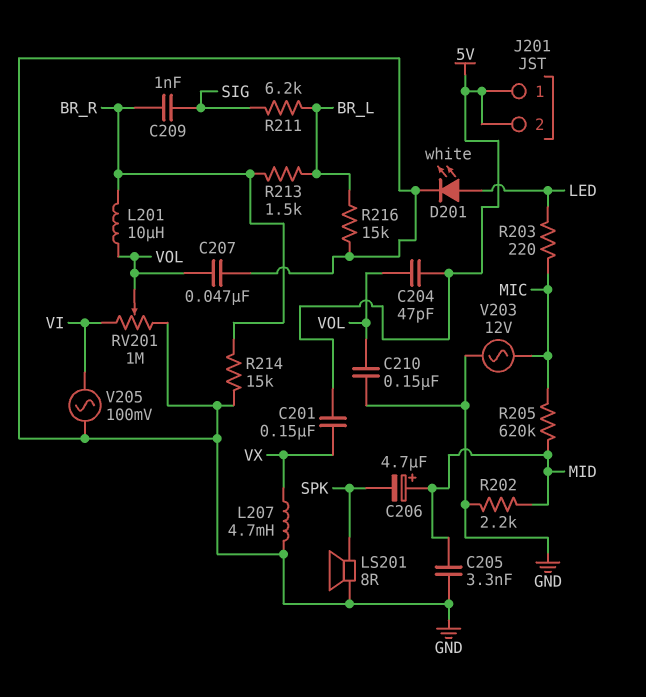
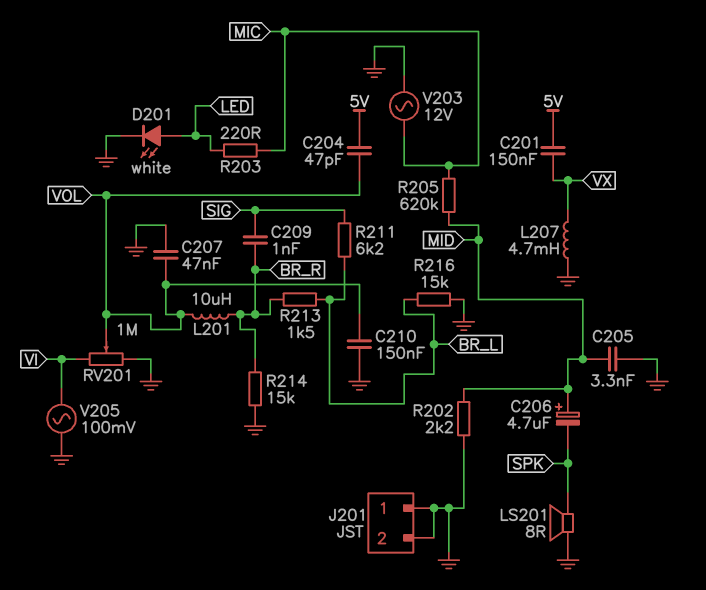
J201 pin 1: 5V -> GND
J201 pin 2: 5V -> GND

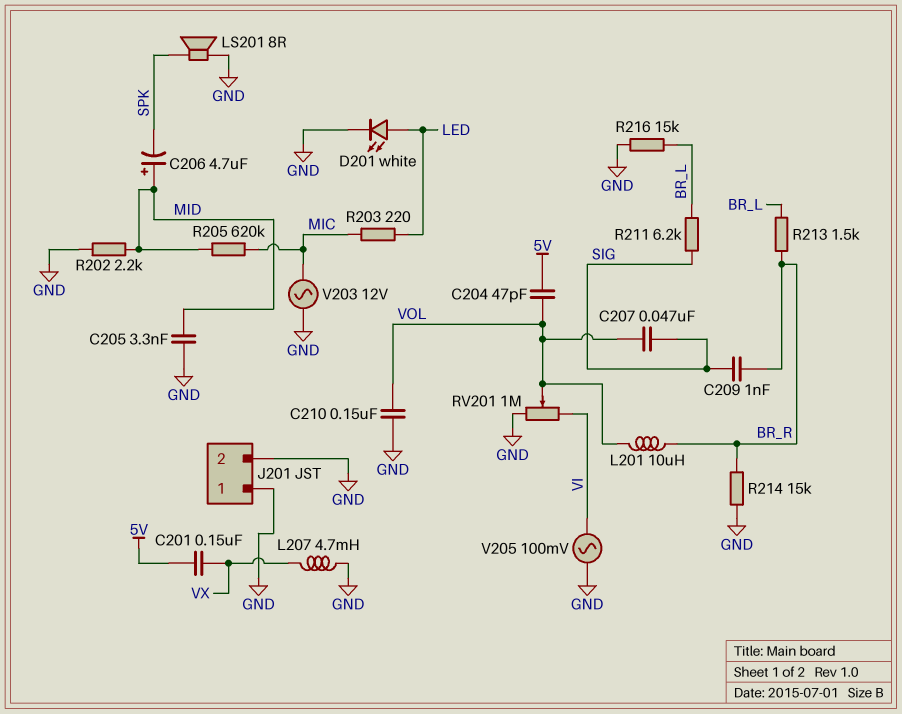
C207: 47nF (GND, VOL) -> 47nF (SIG, VOL)

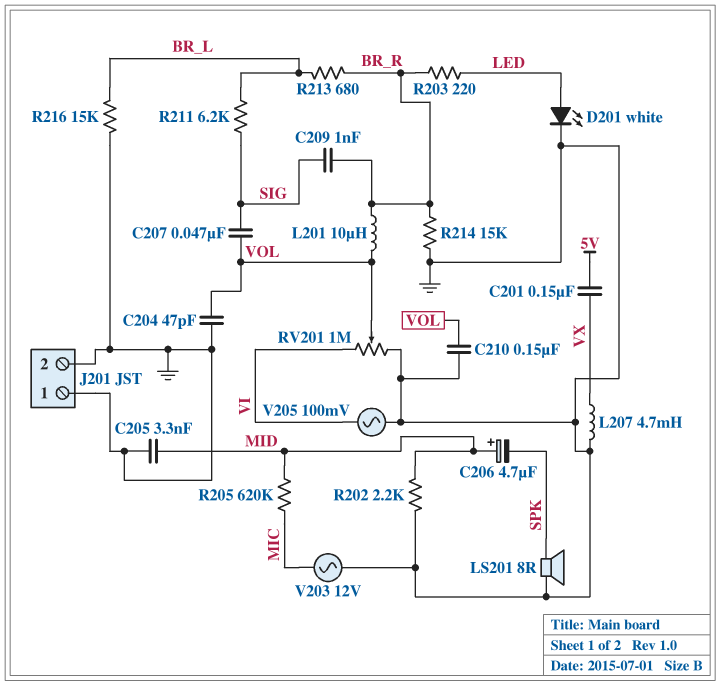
C204: 47pF (5V, VOL) -> 47pF (GND, VOL)
R203: 220 (LED, MIC) -> 220 (BR_R, LED)
R213: 1.5k (BR_L, BR_R) -> 680 (BR_L, BR_R)

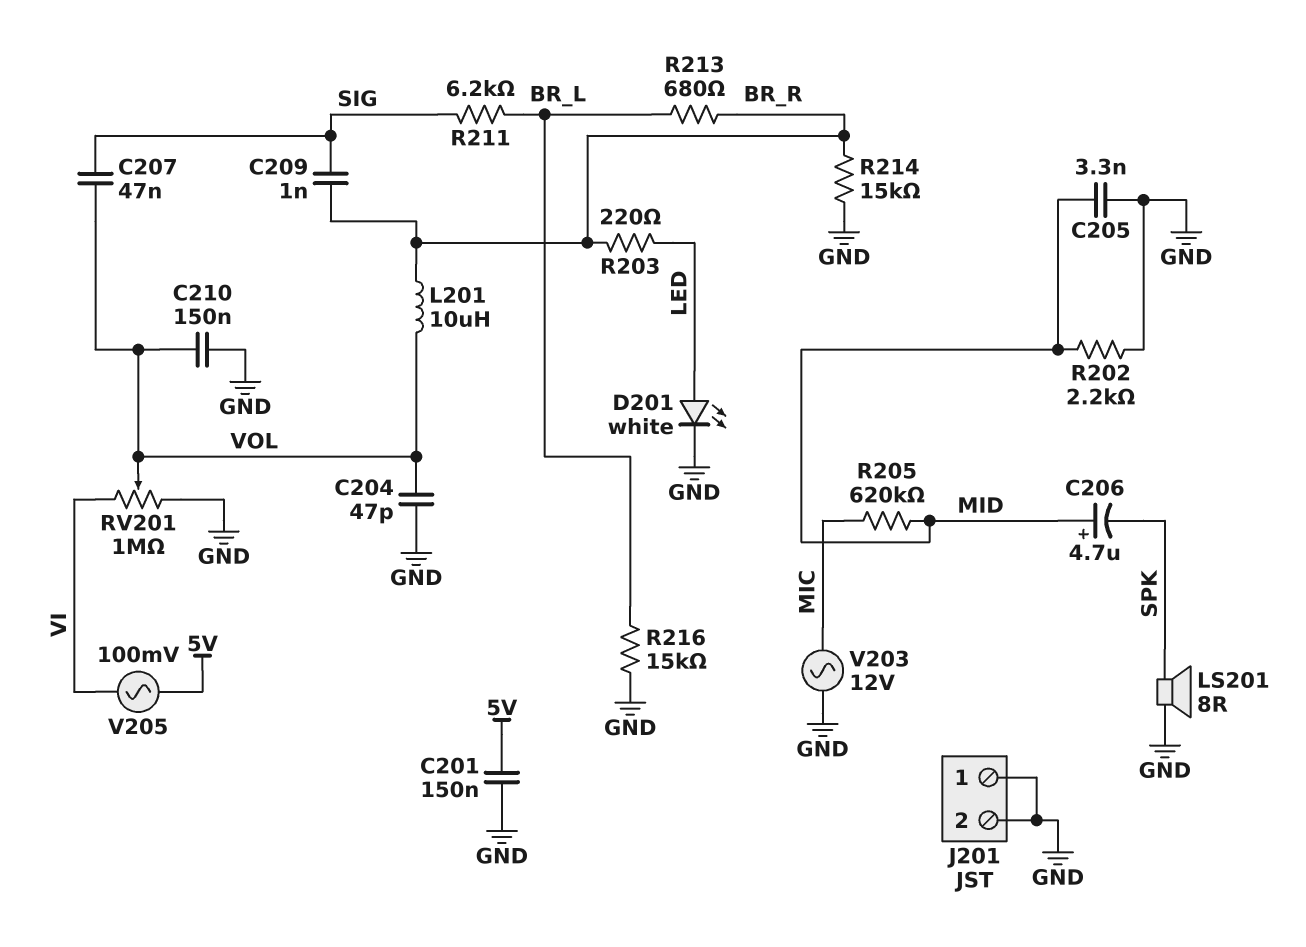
C201: 150nF (5V, VX) -> 150nF (5V, GND)
L207: 4.7mH (GND, VX) -> none
V205: AC 100mV (GND, VI) -> AC 100mV (5V, VI)

